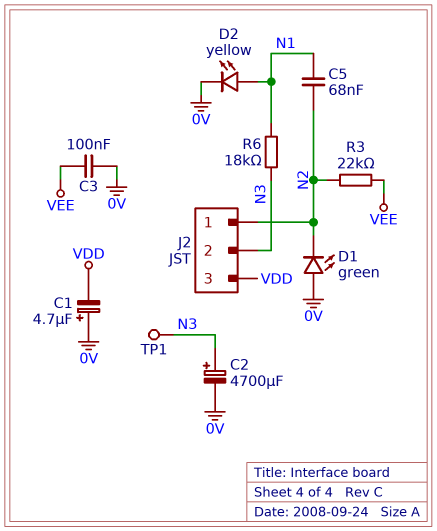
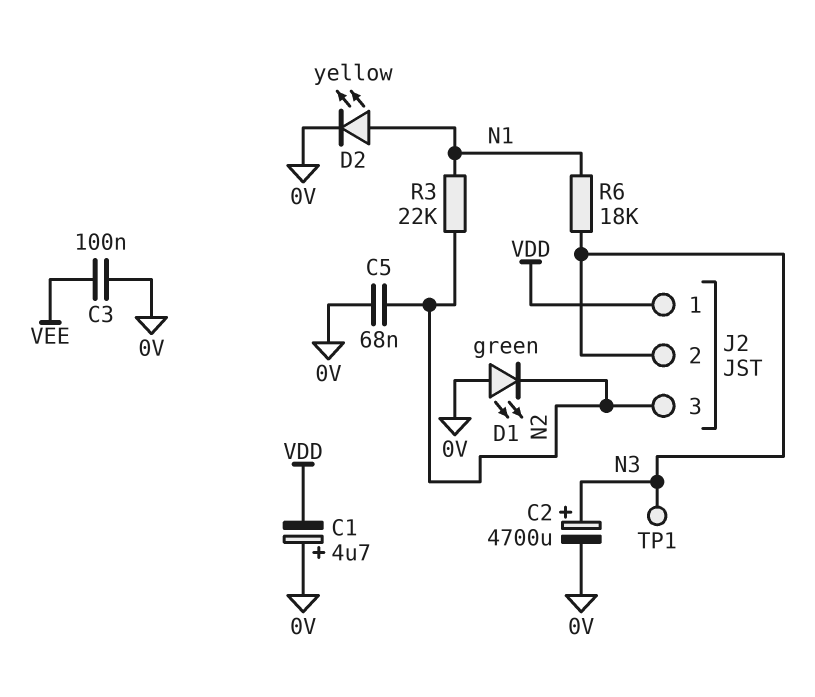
C5: 68nF (N1, N2) -> 68nF (0V, N2)
J2 pin 1: N2 -> VDD
J2 pin 3: VDD -> N2
R3: 22k (N2, VEE) -> 22k (N1, N2)

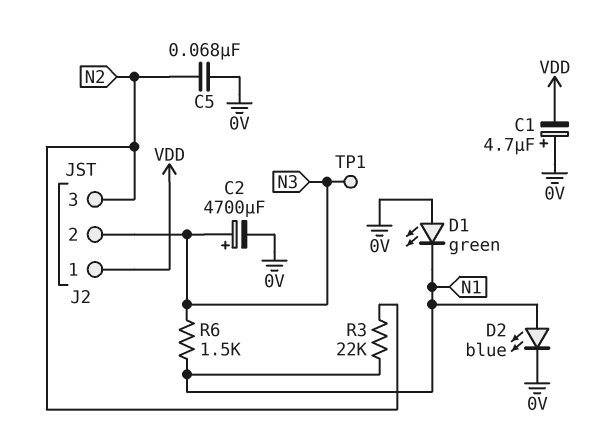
C3: 100nF (0V, VEE) -> none
D1: LED green (A 0V, K N2) -> LED green (A 0V, K N1)
D2: LED yellow (A N1, K 0V) -> LED blue (A N1, K 0V)
R6: 18k (N1, N3) -> 1.5k (N1, N3)

